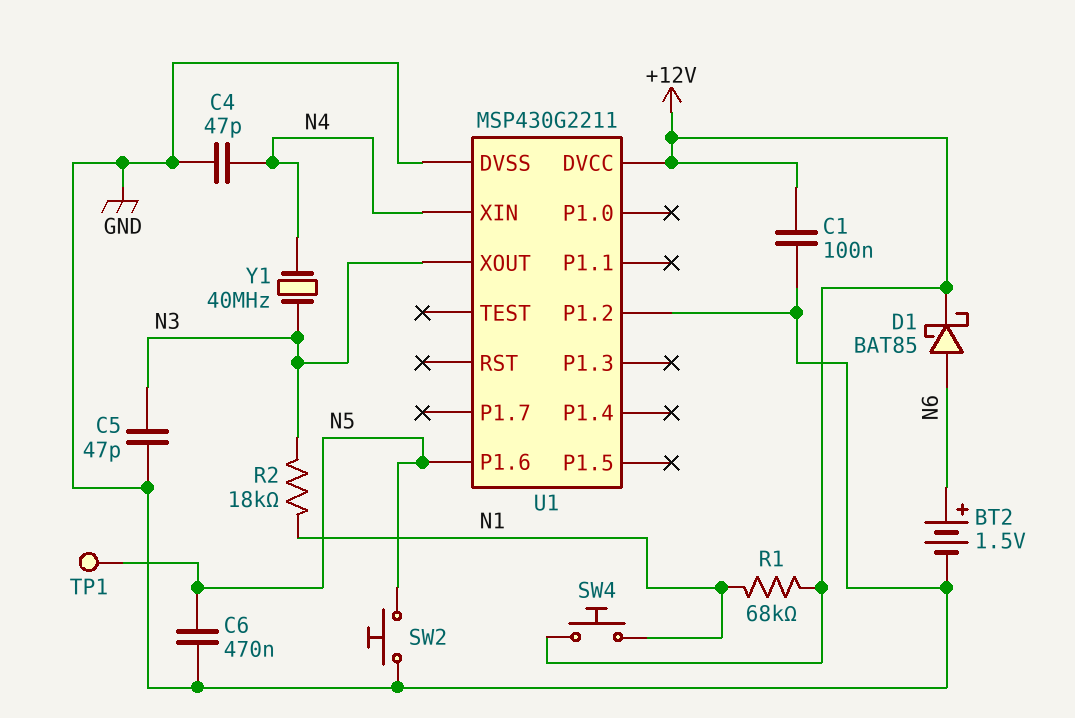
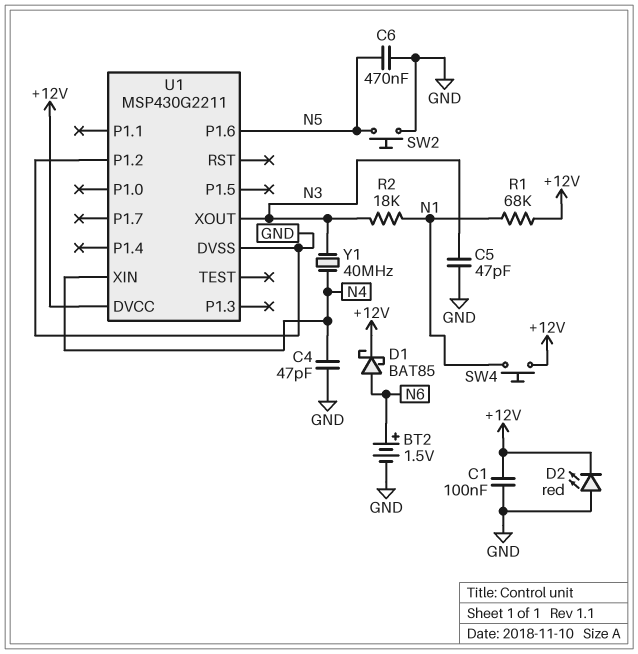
D2: none -> LED red (A GND, K +12V)
TP1: test point (N5) -> none

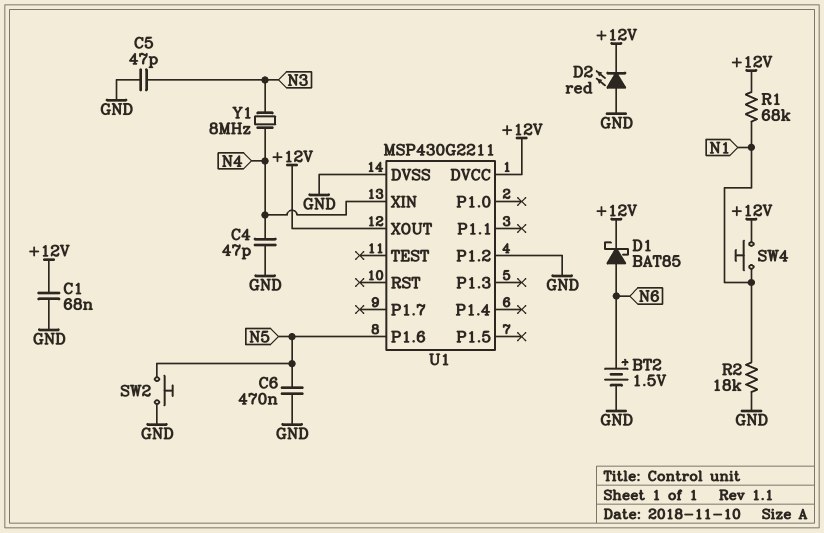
C1: 100nF (+12V, GND) -> 68nF (+12V, GND)
R2: 18k (N1, N3) -> 18k (GND, N1)
U1 pin XOUT: N3 -> +12V
Y1: 40MHz (N3, N4) -> 8MHz (N3, N4)

